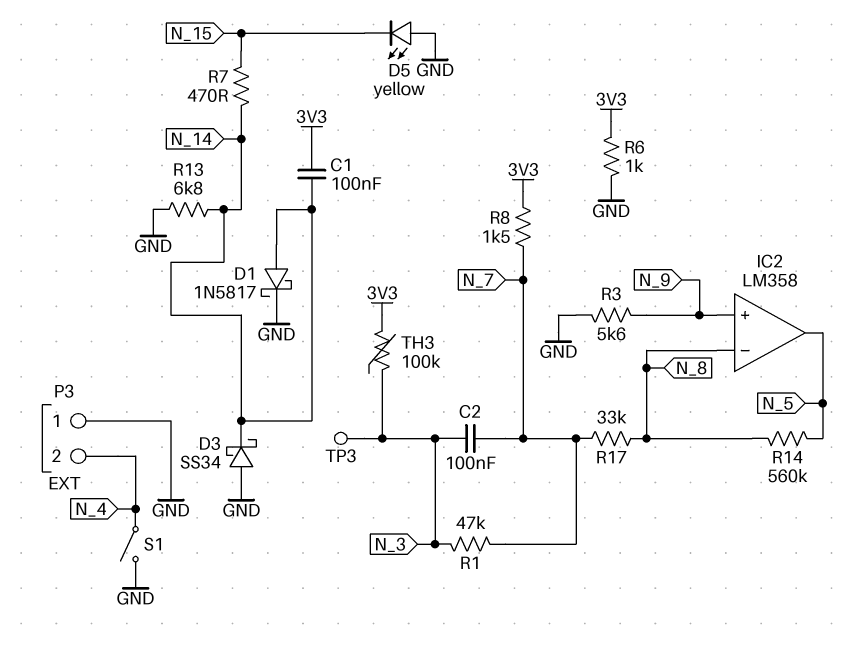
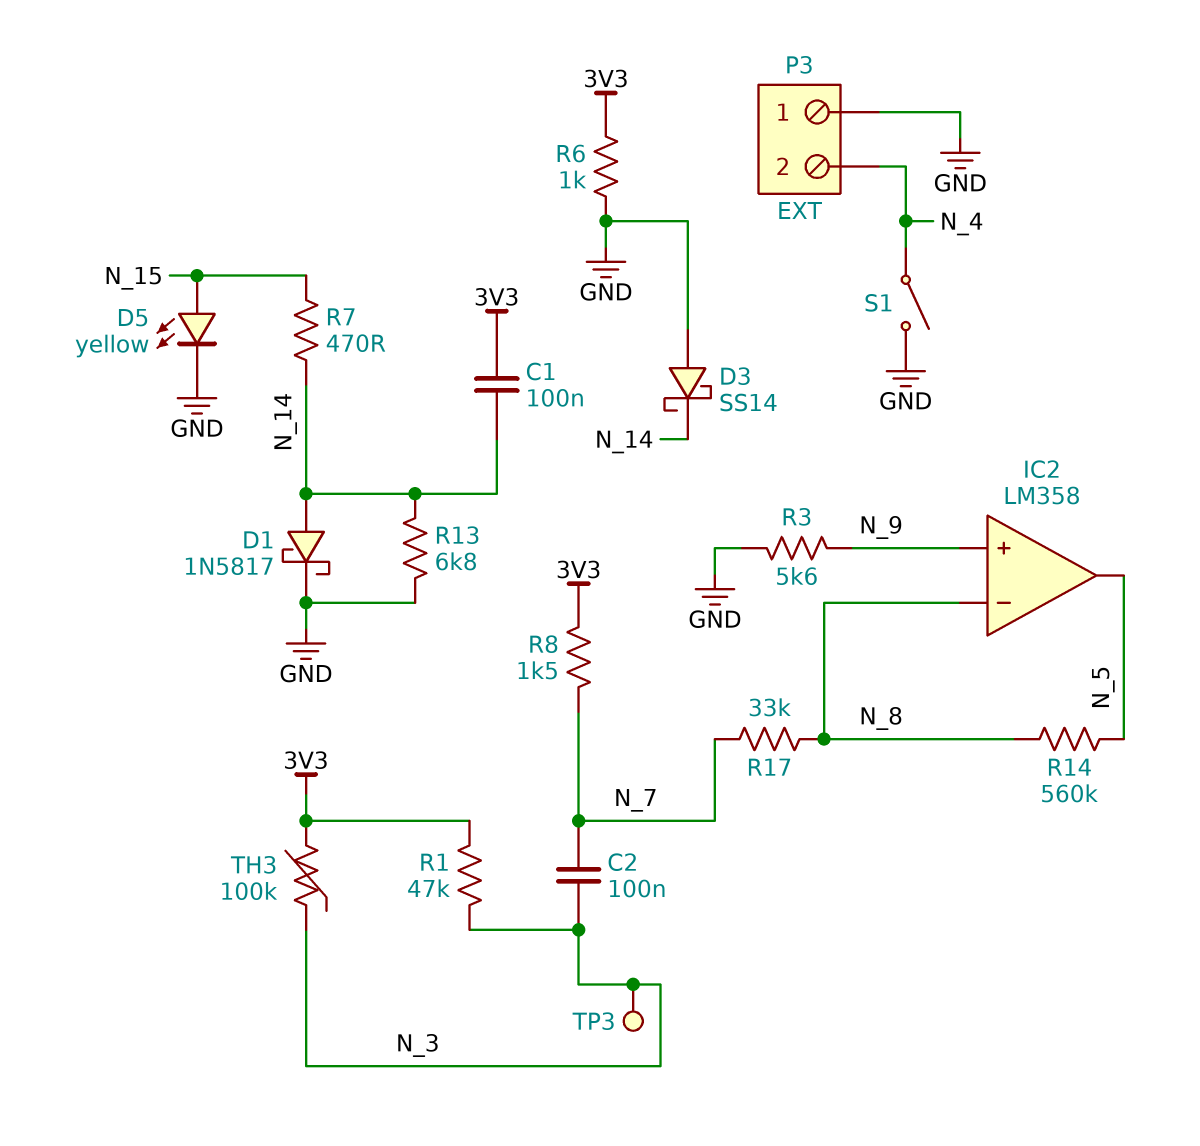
D3: schottky SS34 (A GND, K N_14) -> schottky SS14 (A GND, K N_14)
D5: LED yellow (A GND, K N_15) -> LED yellow (A N_15, K GND)
R1: 47k (N_3, N_7) -> 47k (3V3, N_3)

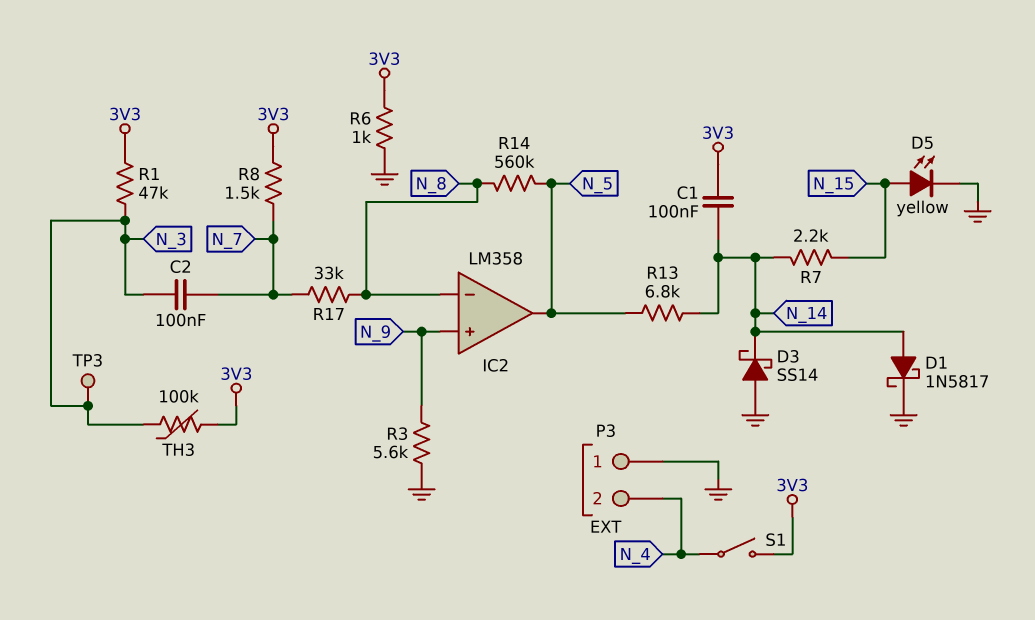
R7: 470 (N_14, N_15) -> 2.2k (N_14, N_15)
R13: 6.8k (GND, N_14) -> 6.8k (N_5, N_14)
S1: switch (GND, N_4) -> switch (3V3, N_4)

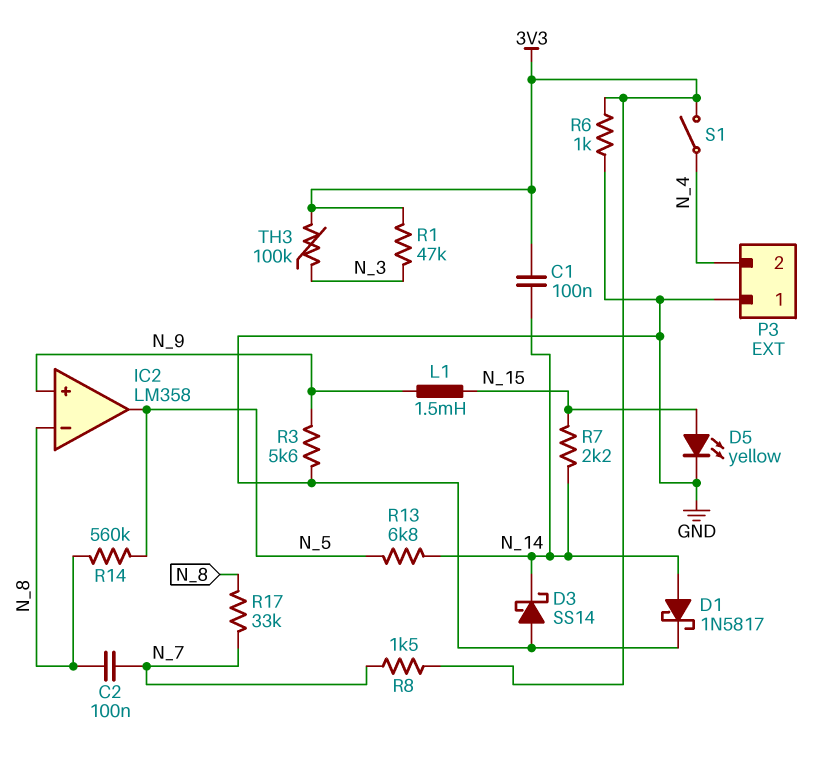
C2: 100nF (N_3, N_7) -> 100nF (N_7, N_8)
L1: none -> 1.5mH (N_9, N_15)
TP3: test point (N_3) -> none

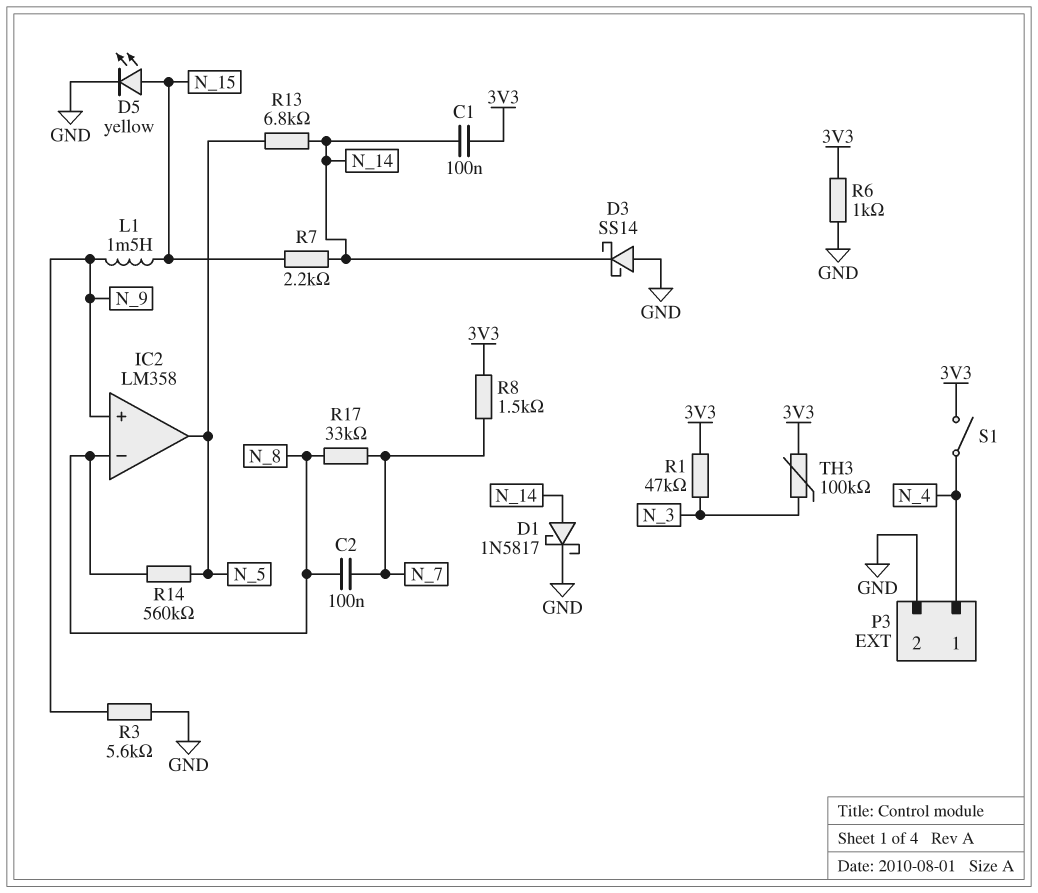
P3 pin 1: GND -> N_4
P3 pin 2: N_4 -> GND

